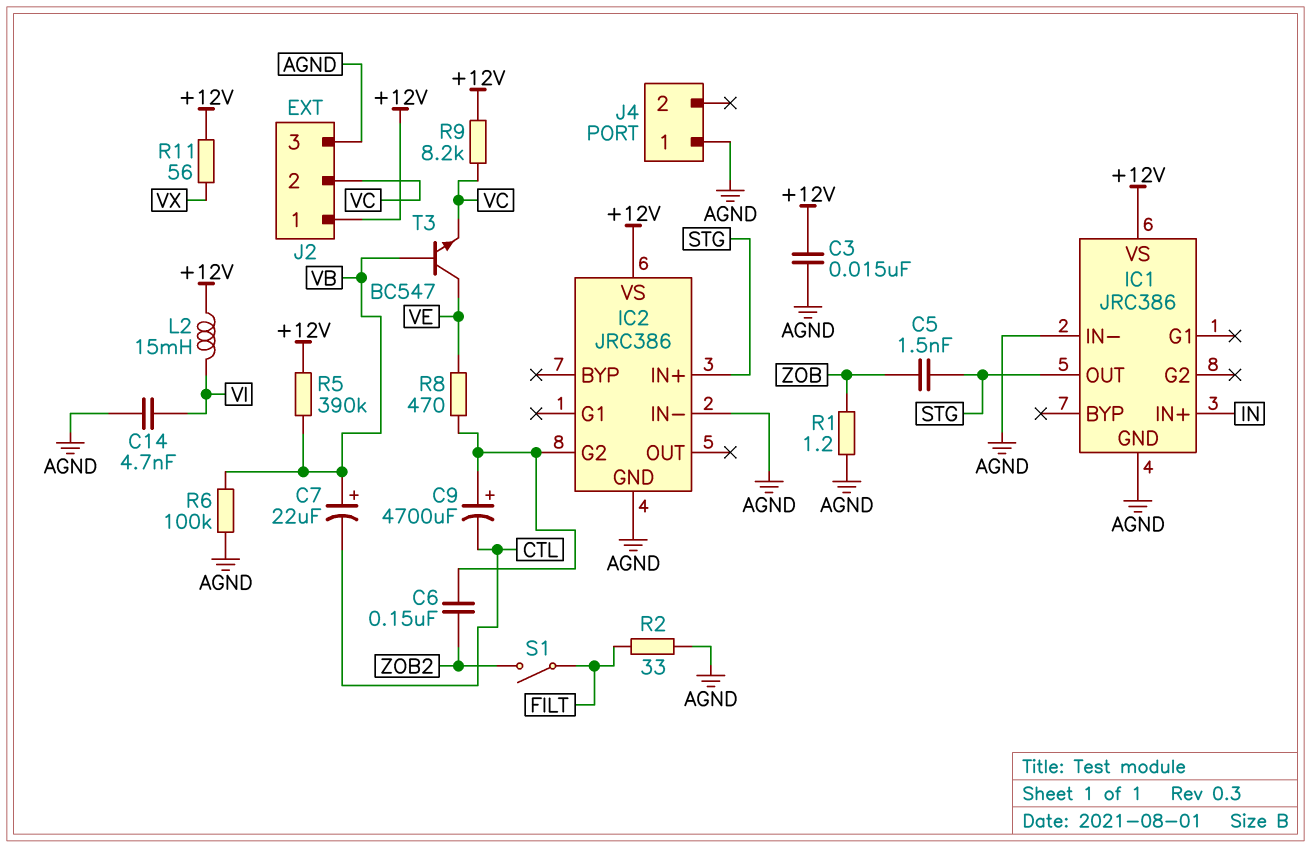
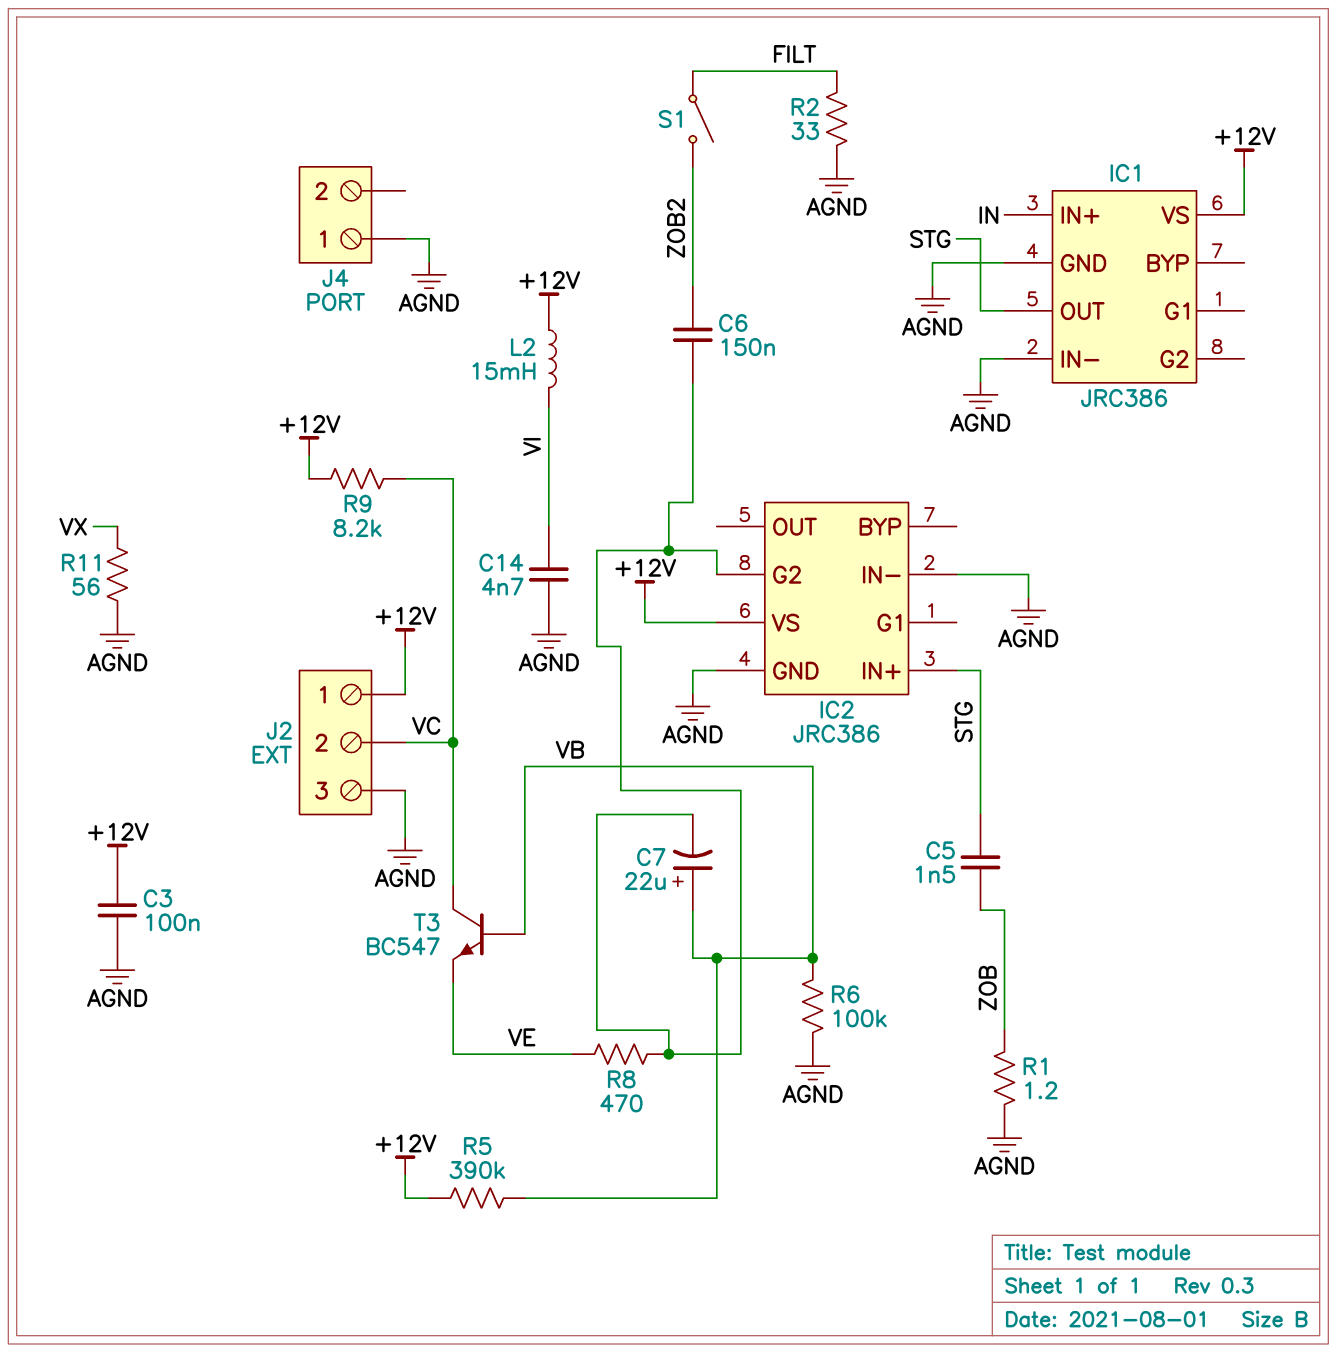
C3: 15nF (+12V, AGND) -> 100nF (+12V, AGND)
C7: 22uF (plus VB, minus CTL) -> 22uF (plus VB, minus IC2/G2)
C9: 4700uF (plus IC2/G2, minus CTL) -> none
R11: 56 (+12V, VX) -> 56 (AGND, VX)
T3: NPN BC547 (B VB, C VE, E VC) -> NPN BC547 (B VB, C VC, E VE)

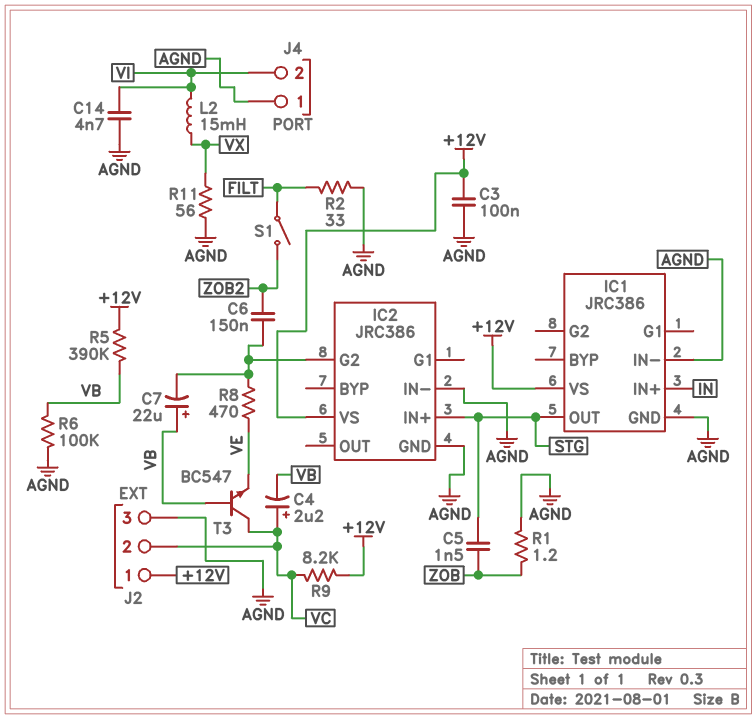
C4: none -> 2.2uF (plus VC, minus VB)
J4 pin 2: none -> VI
L2: 15mH (+12V, VI) -> 15mH (VI, VX)

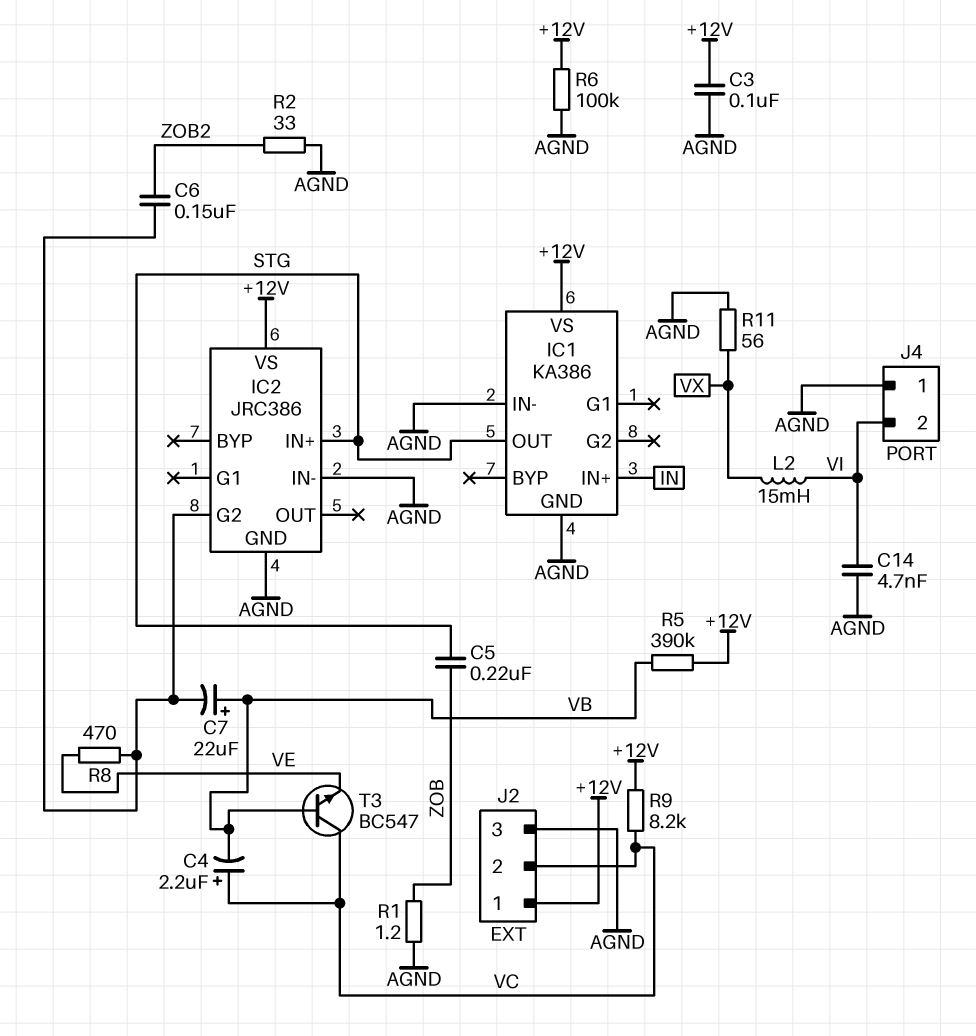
C5: 1.5nF (STG, ZOB) -> 220nF (STG, ZOB)
IC1: JRC386 -> KA386
R2: 33 (AGND, FILT) -> 33 (AGND, ZOB2)
R6: 100k (AGND, VB) -> 100k (+12V, AGND)
S1: switch (FILT, ZOB2) -> none

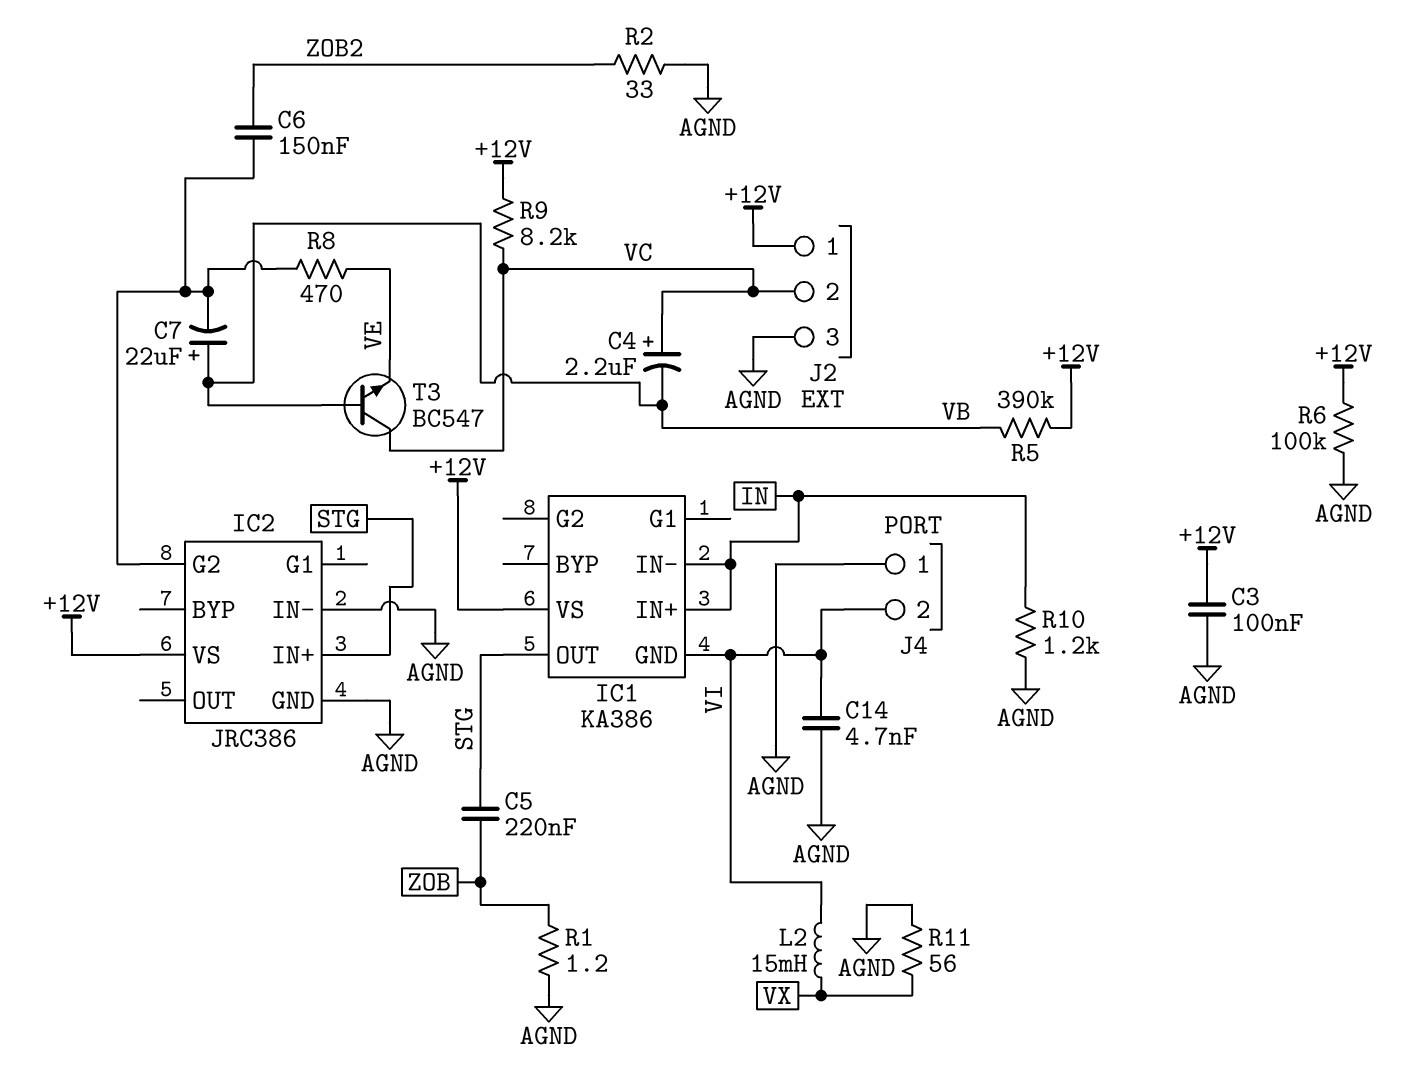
IC1 pin GND: AGND -> VI
IC1 pin IN-: AGND -> IN
R10: none -> 1.2k (AGND, IN)

